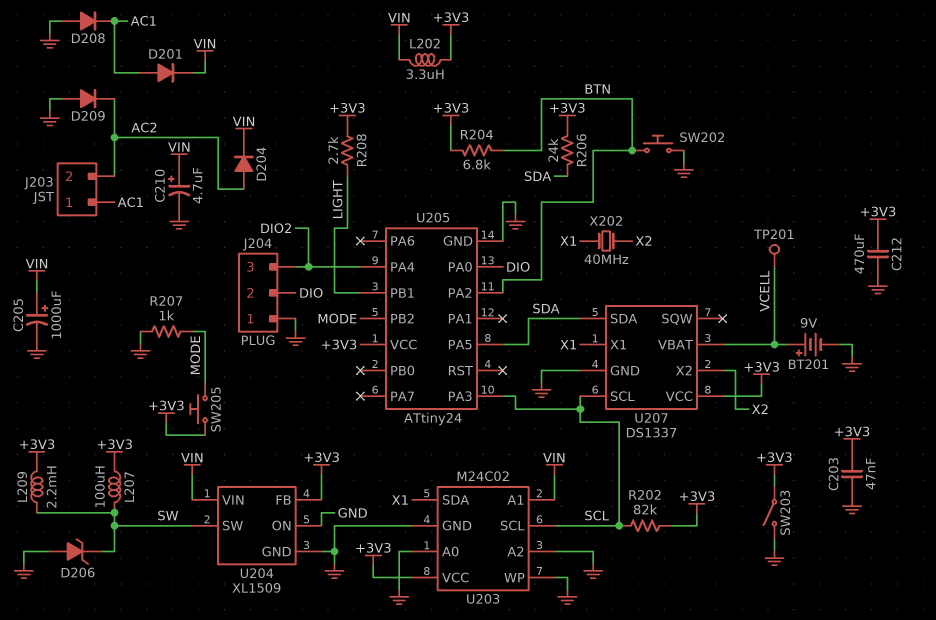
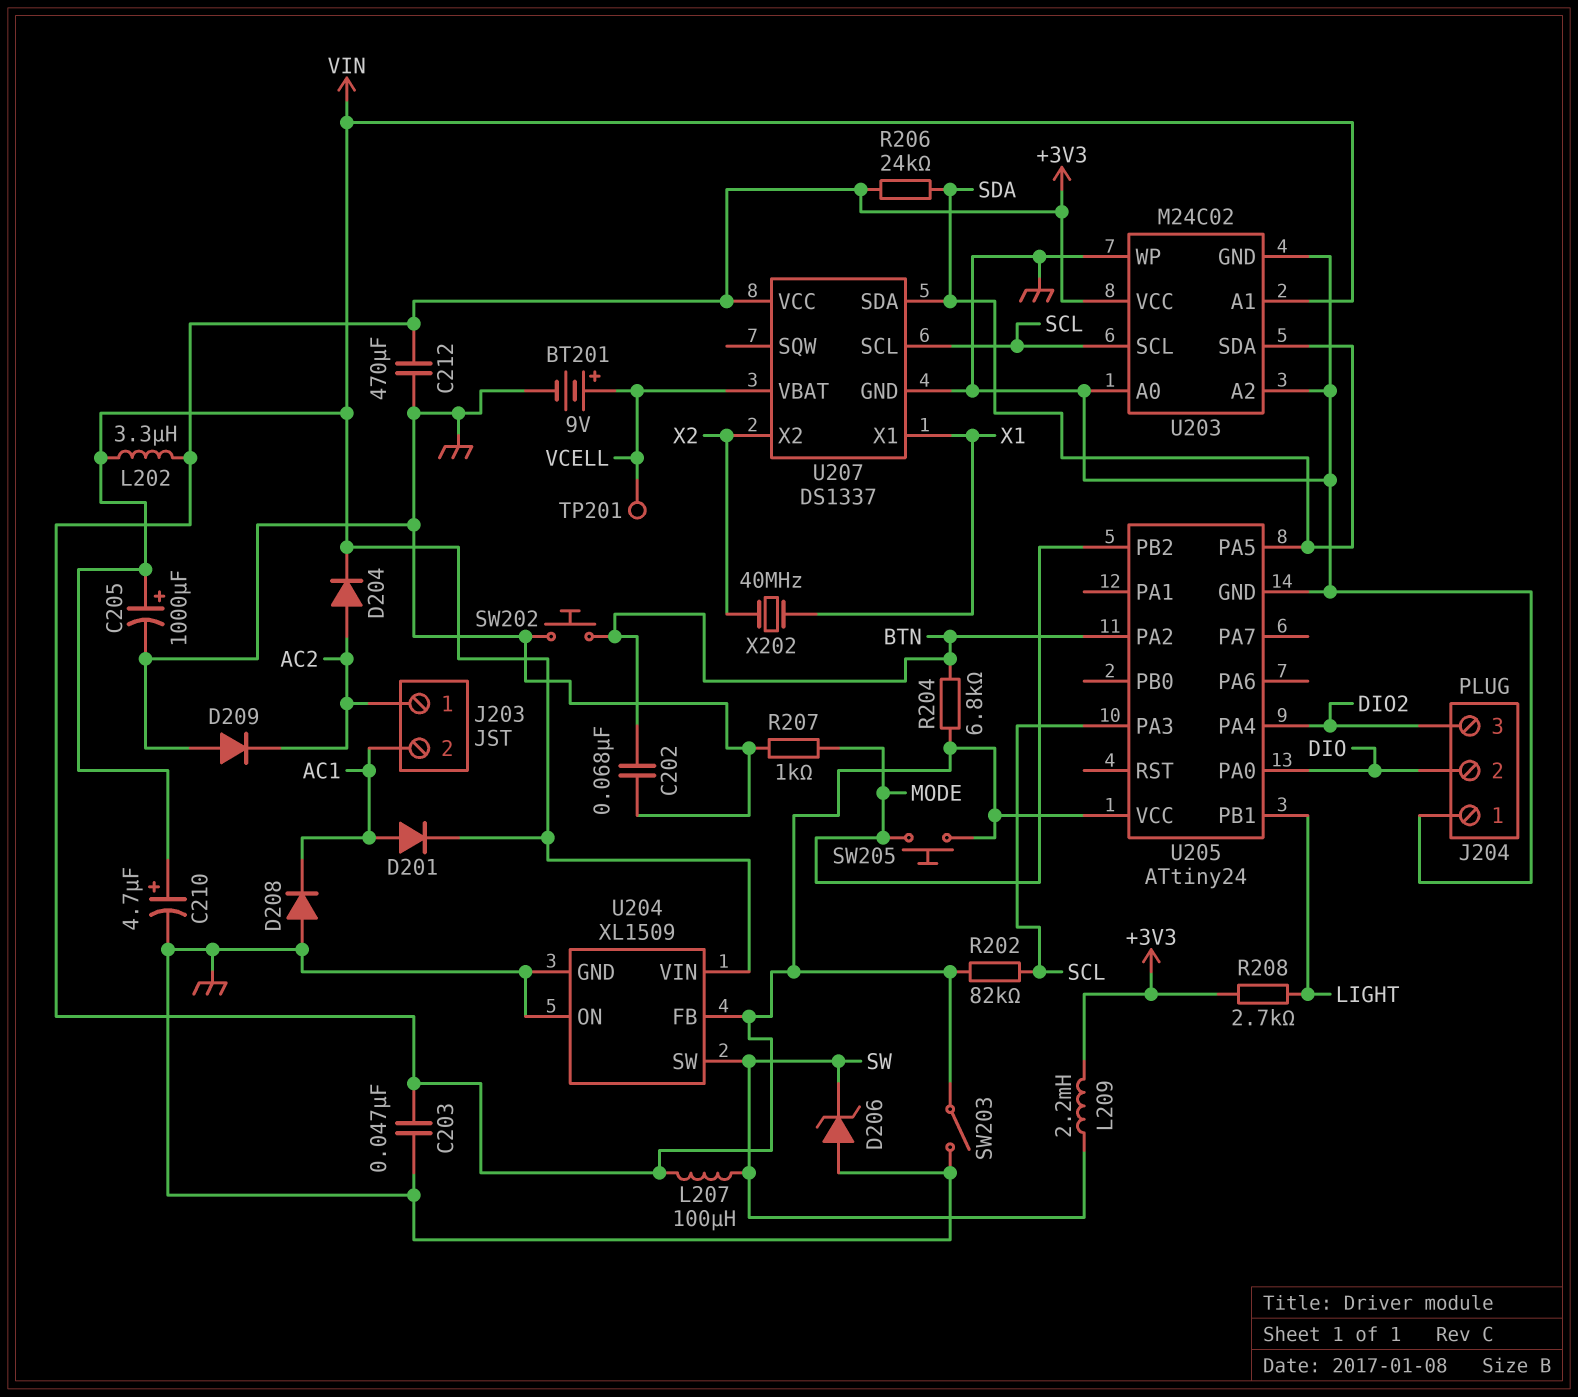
C202: none -> 68nF (BTN, GND)
J203 pin 1: AC1 -> AC2
J203 pin 2: AC2 -> AC1
U203 pin SDA: X1 -> SDA

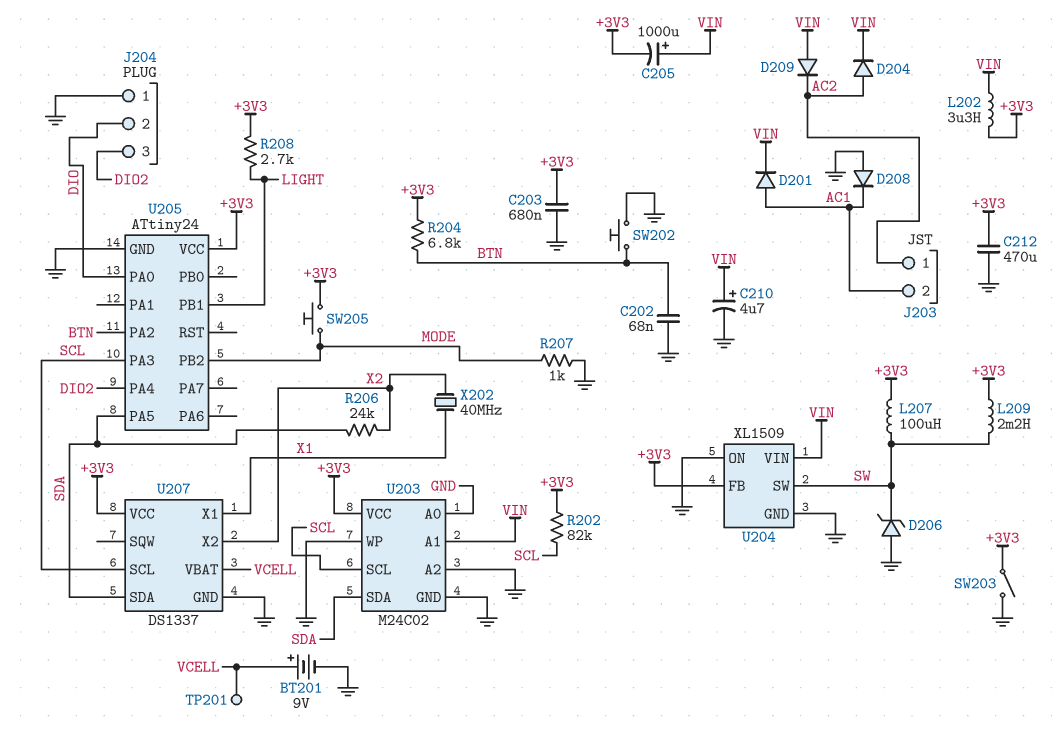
C203: 47nF (+3V3, GND) -> 680nF (+3V3, GND)
C205: 1000uF (plus VIN, minus GND) -> 1000uF (plus VIN, minus +3V3)
D209: diode (A GND, K AC2) -> diode (A VIN, K AC2)
R206: 24k (+3V3, SDA) -> 24k (SDA, X2)

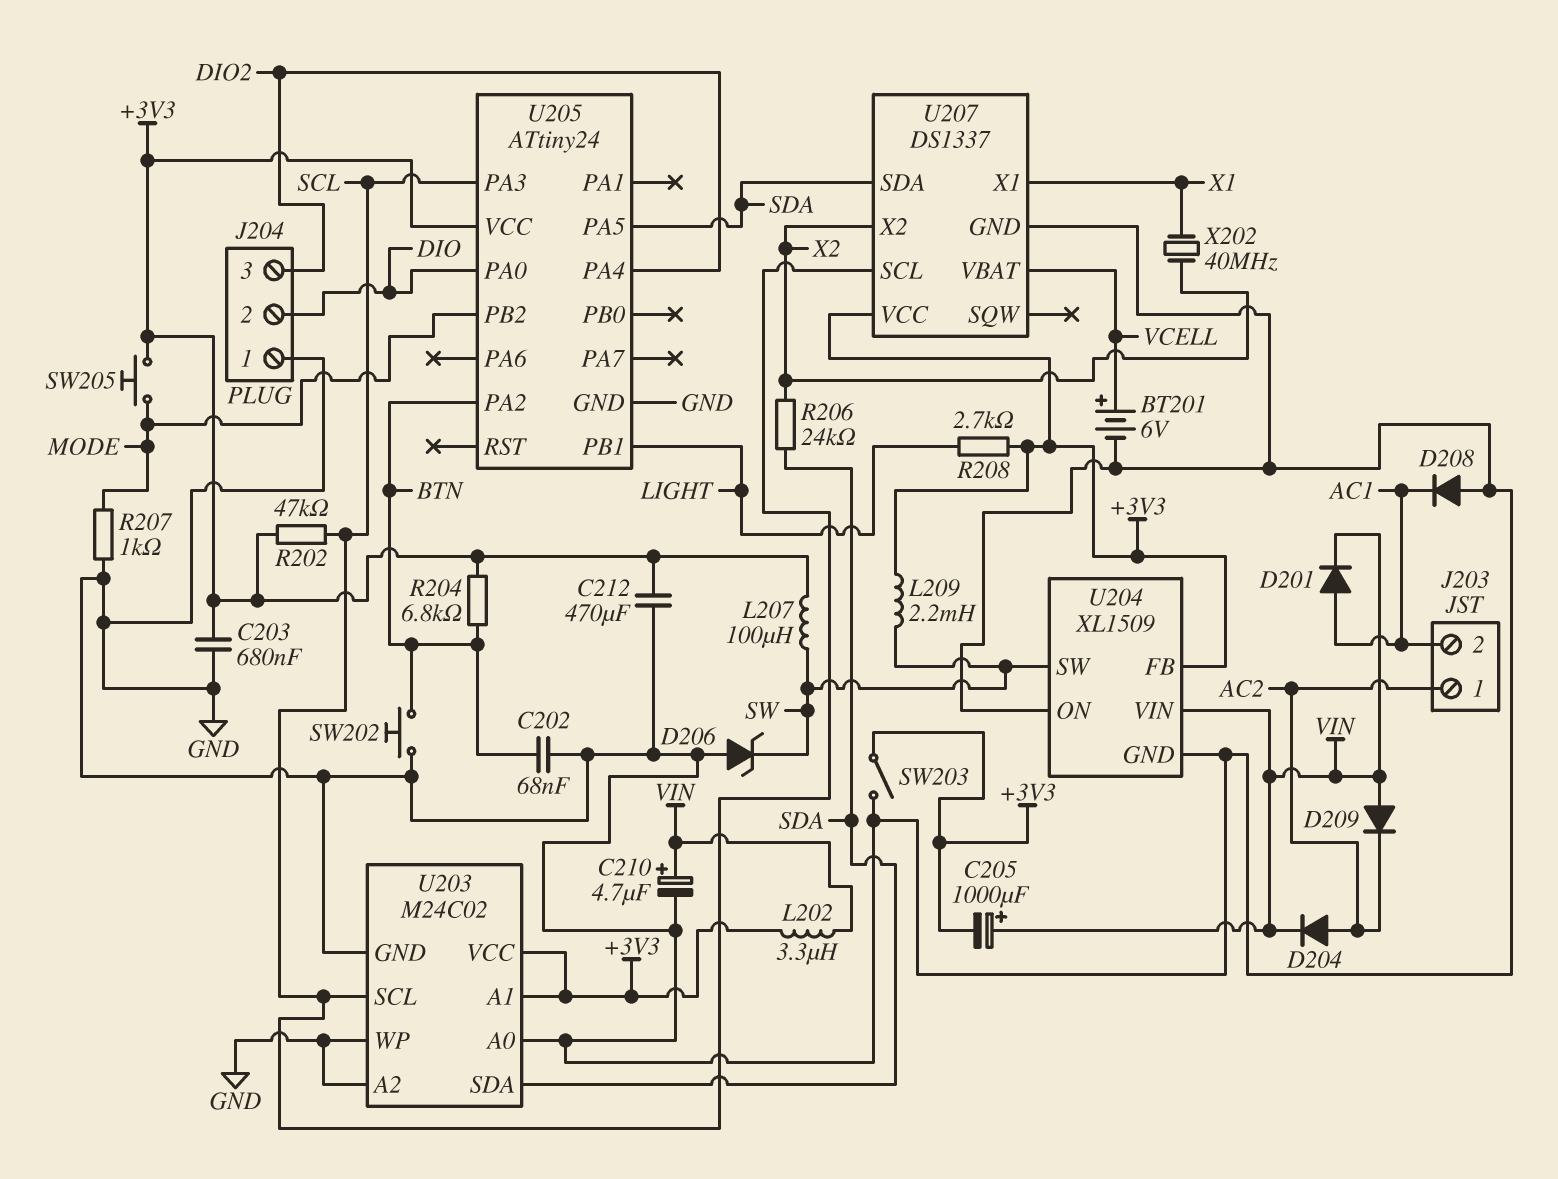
BT201: 9V (plus VCELL, minus GND) -> 6V (plus VCELL, minus GND)
R202: 82k (+3V3, SCL) -> 47k (+3V3, SCL)
TP201: test point (VCELL) -> none
U203 pin A1: VIN -> +3V3

